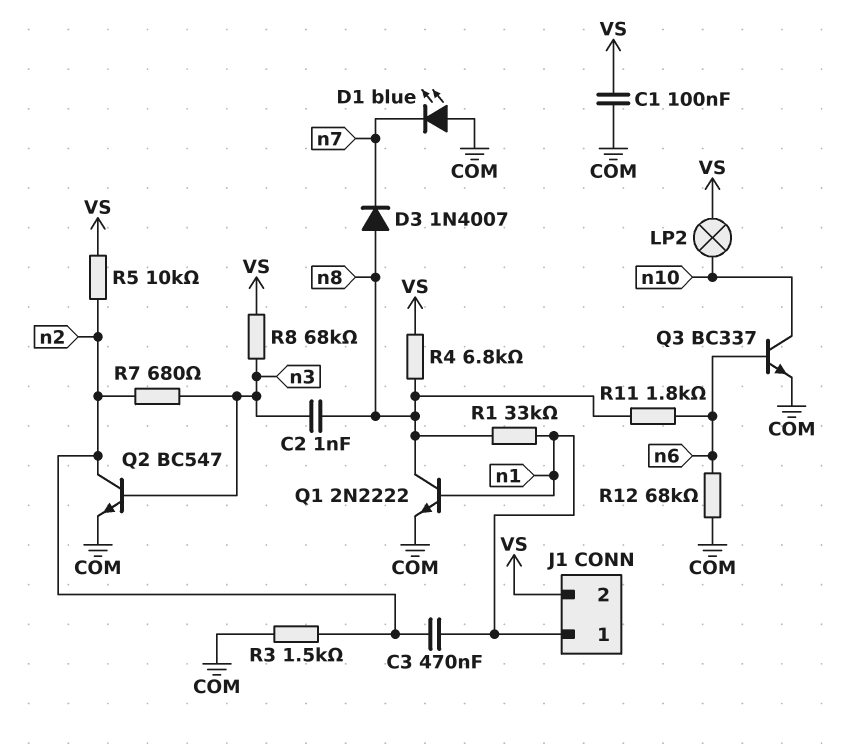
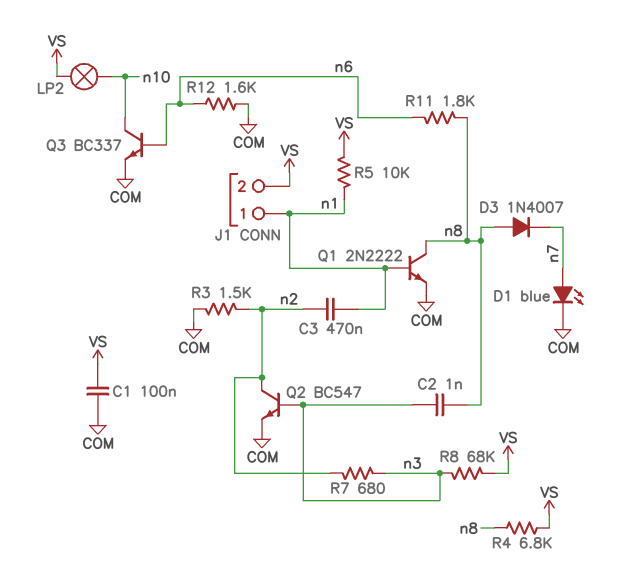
D1: LED blue (A COM, K n7) -> LED blue (A n7, K COM)
R1: 33k (n1, n8) -> none
R5: 10k (VS, n2) -> 10k (VS, n1)
R12: 68k (COM, n6) -> 1.6k (COM, n6)

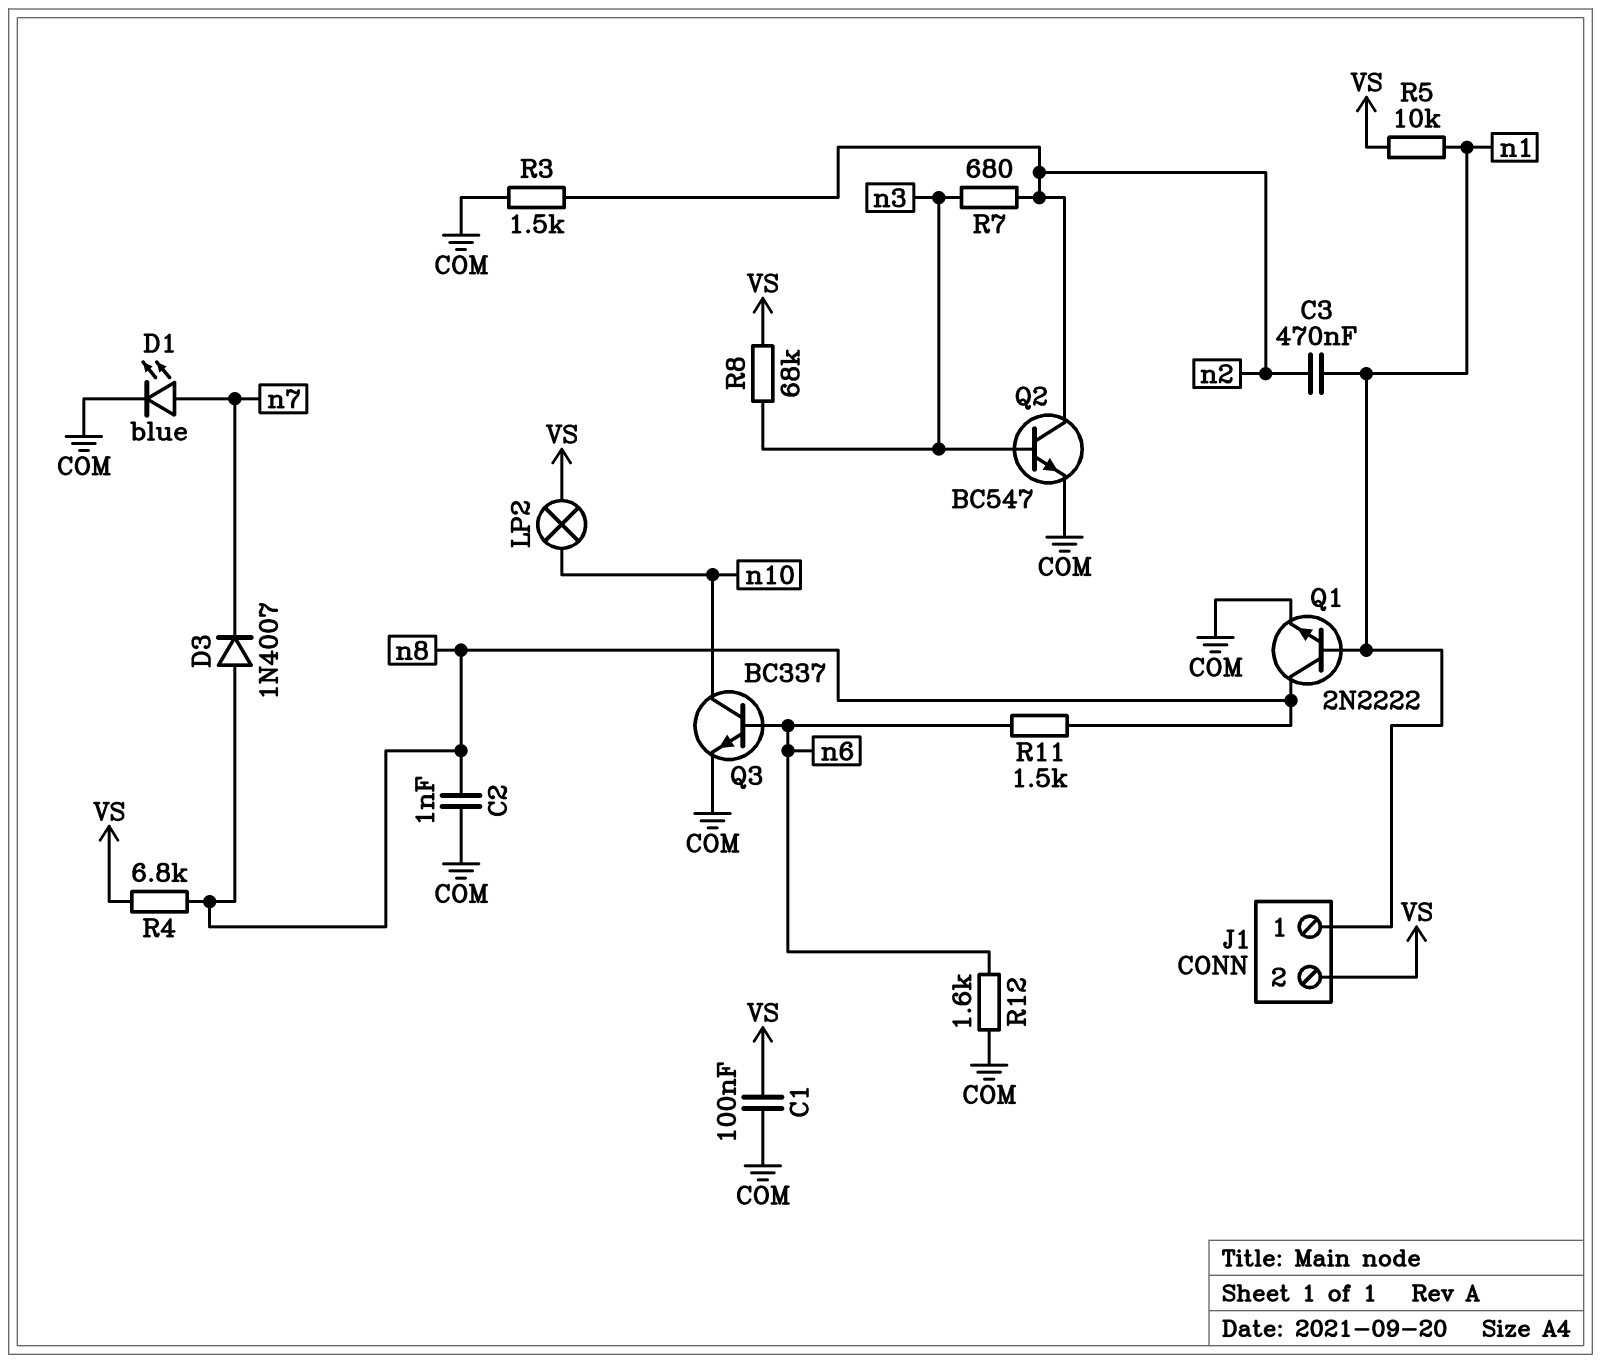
C2: 1nF (n3, n8) -> 1nF (COM, n8)
R11: 1.8k (n6, n8) -> 1.5k (n6, n8)

